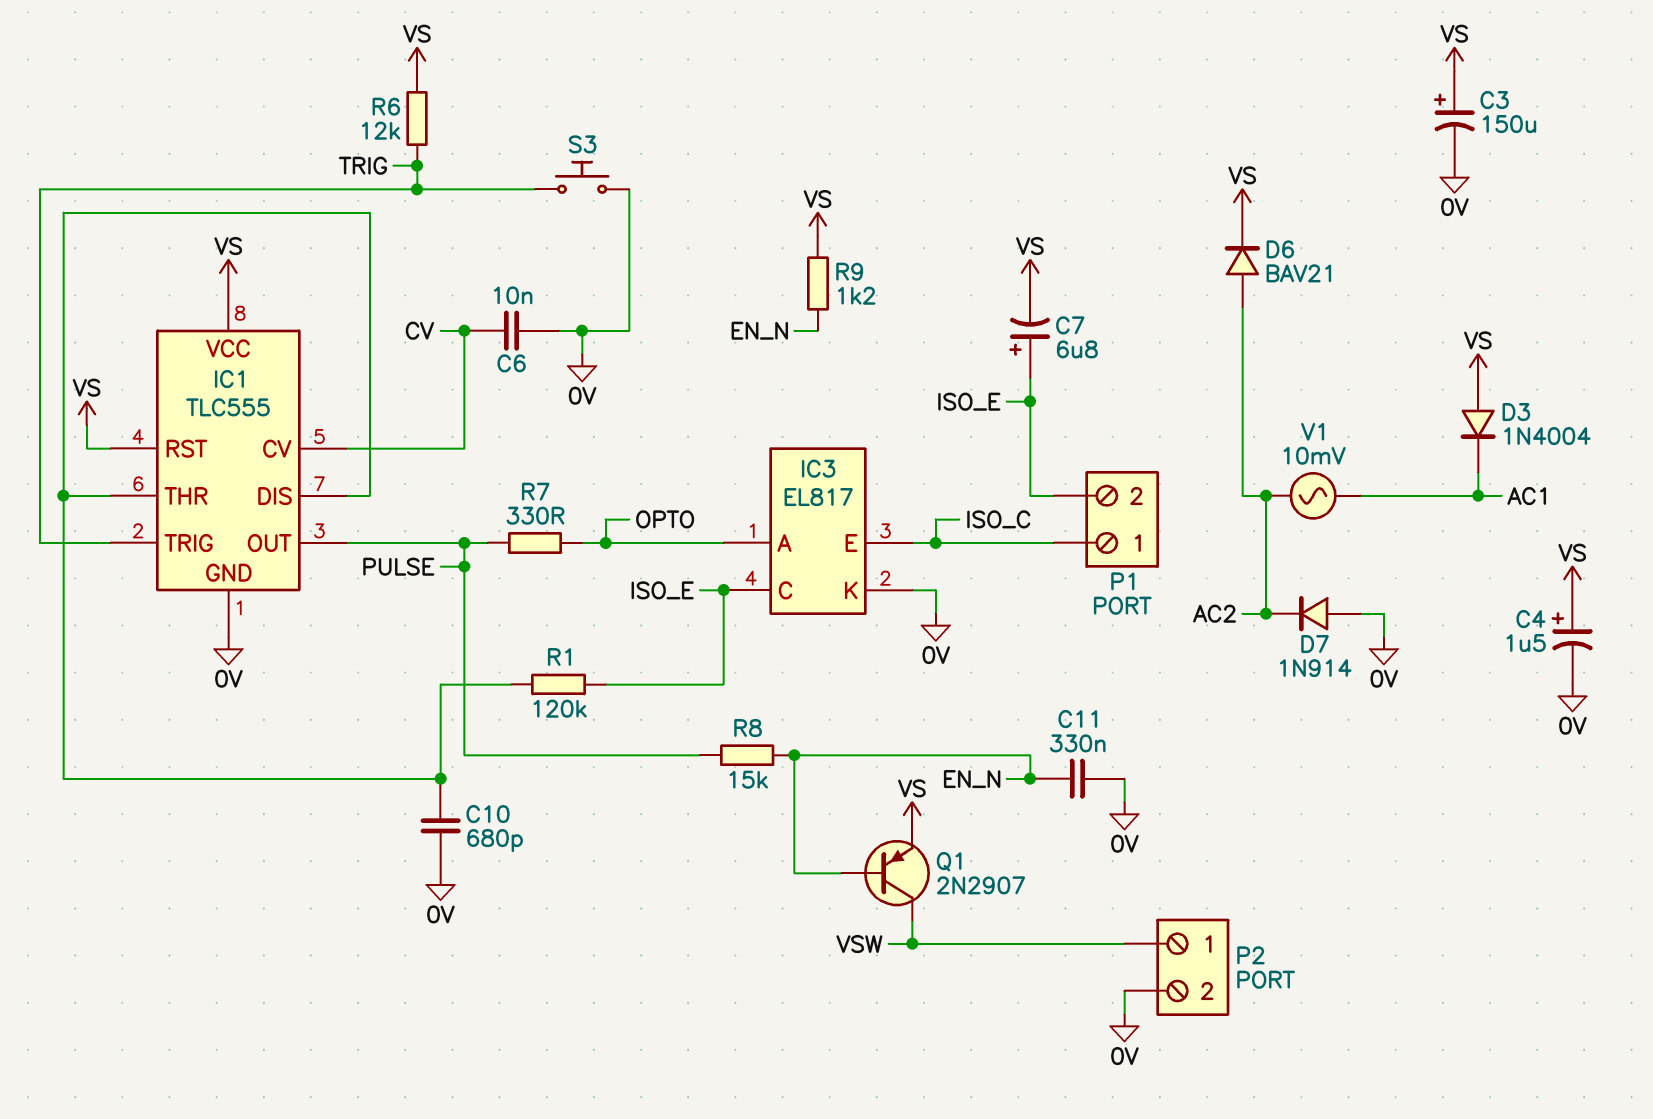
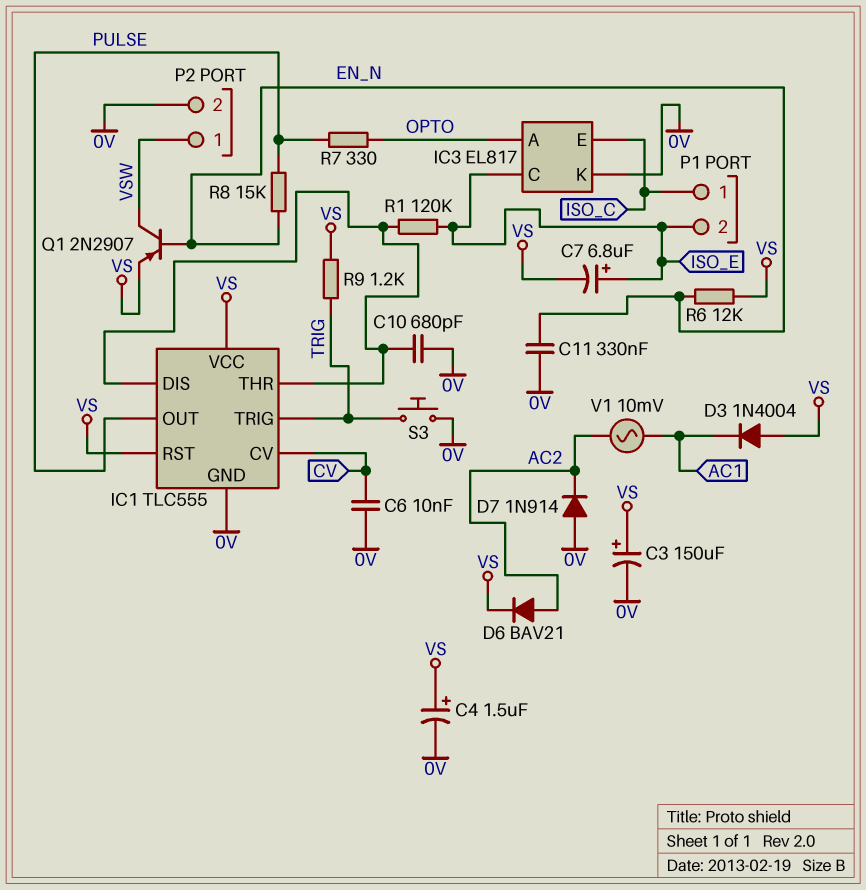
R6: 12k (TRIG, VS) -> 12k (EN_N, VS)
R9: 1.2k (EN_N, VS) -> 1.2k (TRIG, VS)

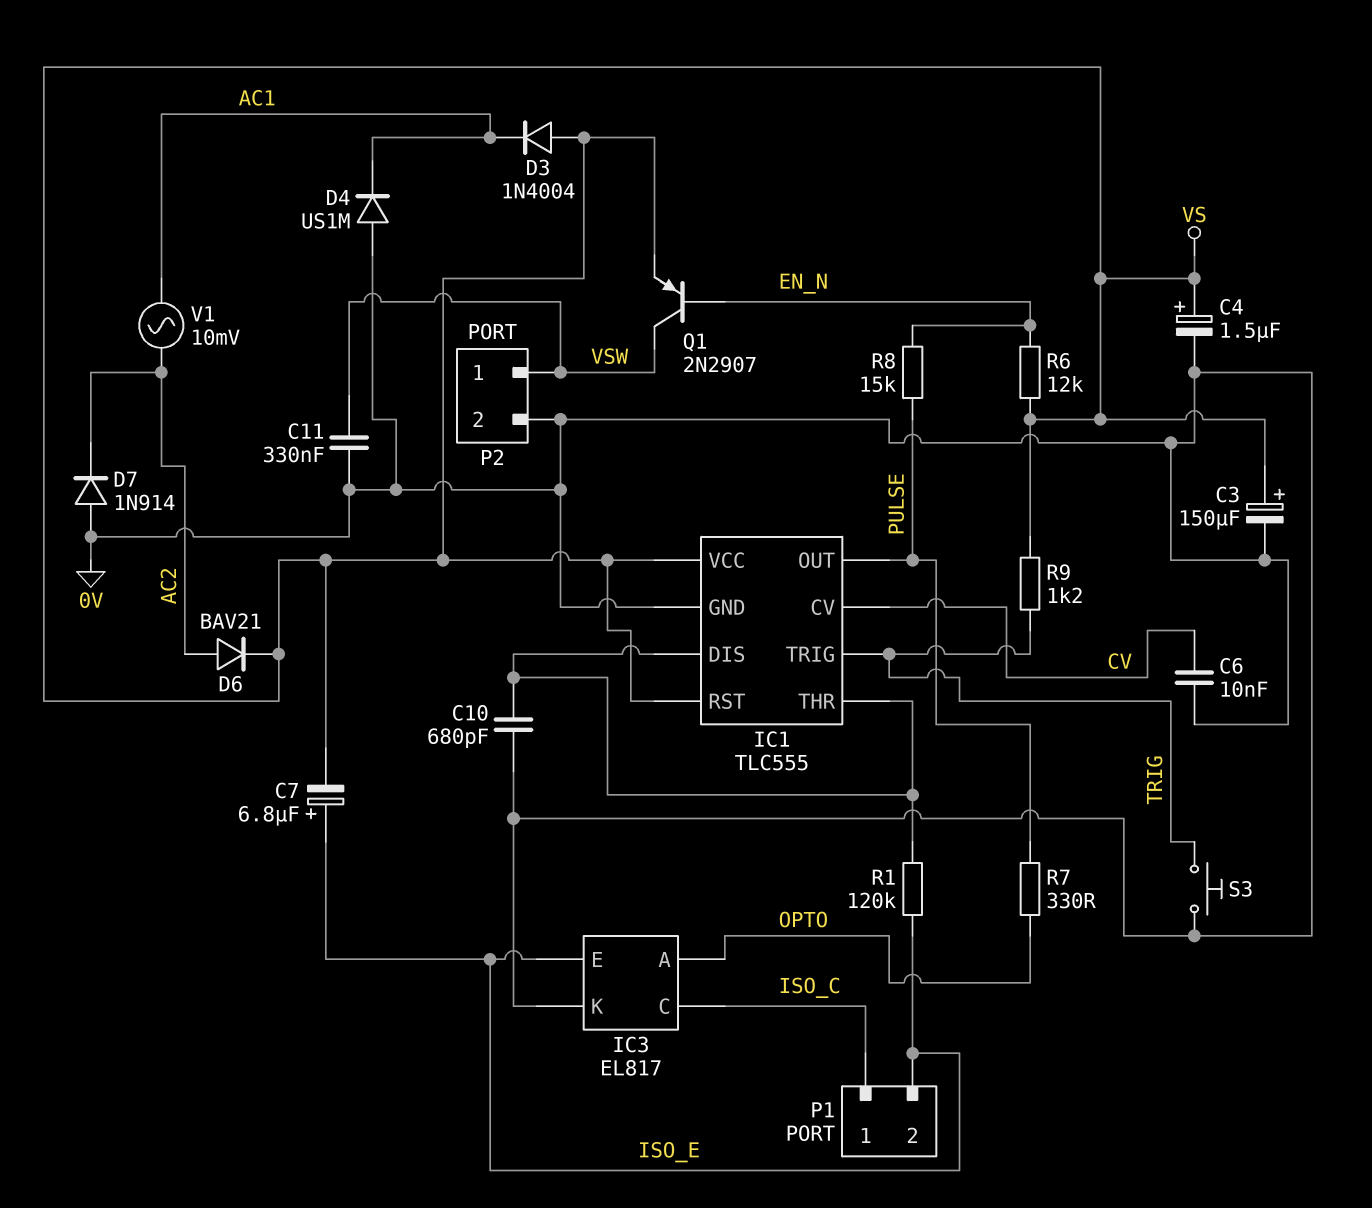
C11: 330nF (0V, EN_N) -> 330nF (0V, VSW)
D4: none -> diode US1M (A 0V, K AC1)
IC3 pin C: ISO_E -> ISO_C
IC3 pin E: ISO_C -> ISO_E

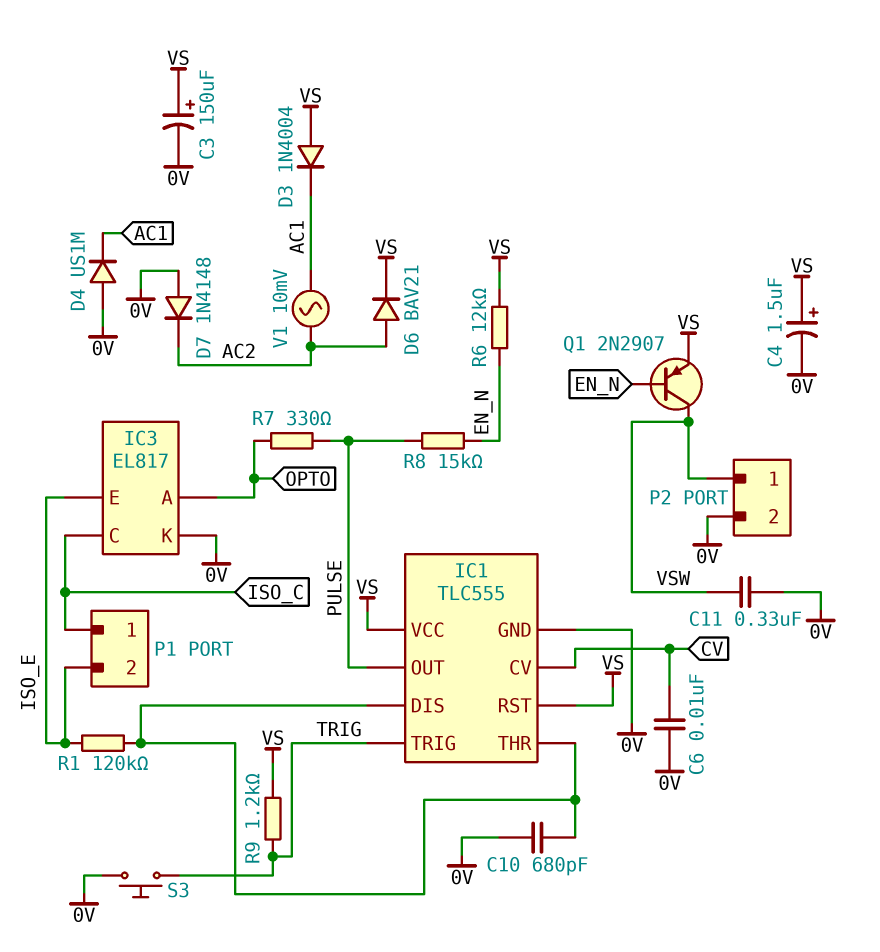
C7: 6.8uF (plus ISO_E, minus VS) -> none
D7: diode 1N914 (A 0V, K AC2) -> diode 1N4148 (A 0V, K AC2)

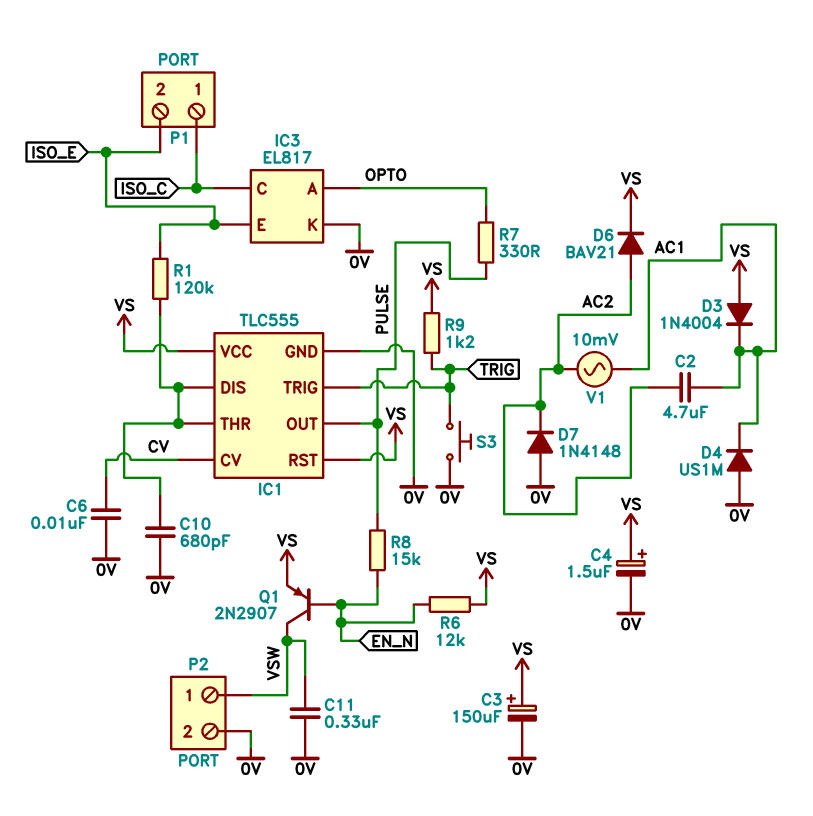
C2: none -> 4.7uF (AC1, AC2)

